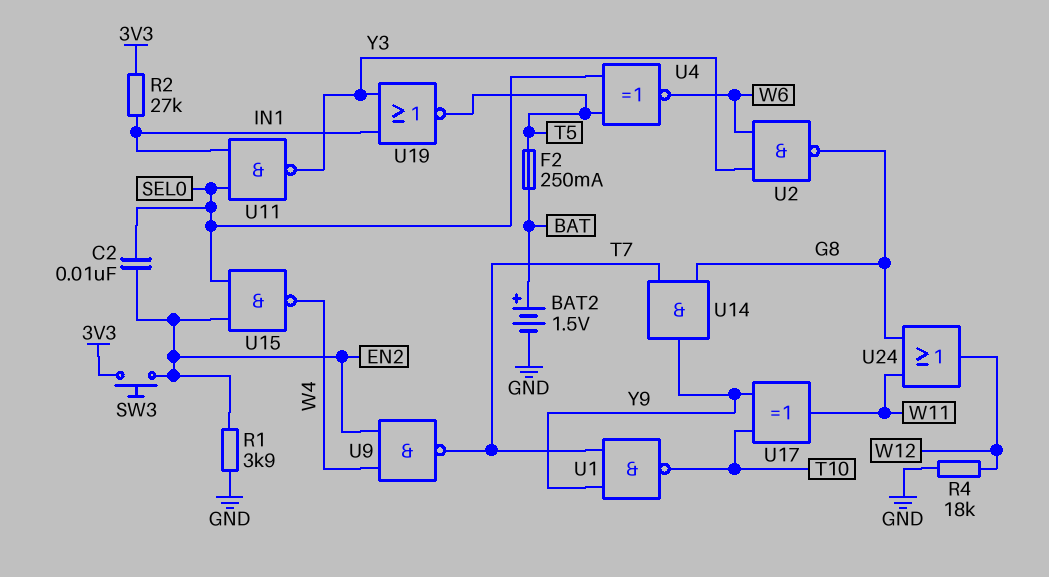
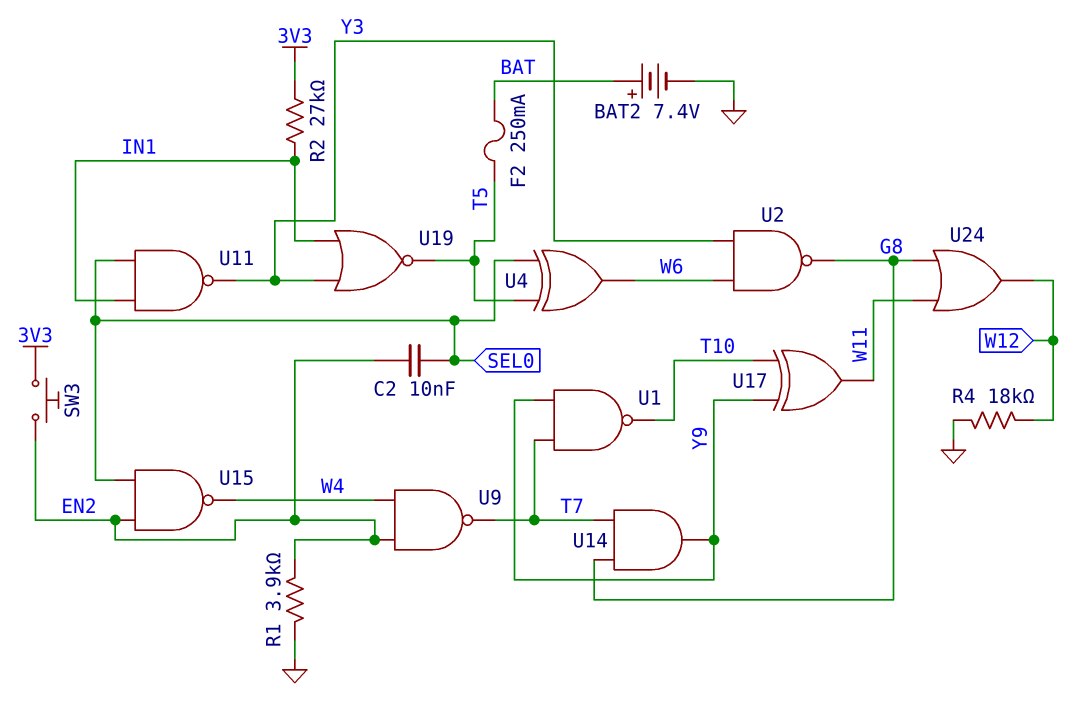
BAT2: 1.5V (plus BAT, minus GND) -> 7.4V (plus BAT, minus GND)
U4: XNOR (in SEL0, in T5, out W6) -> XOR (in SEL0, in T5, out W6)

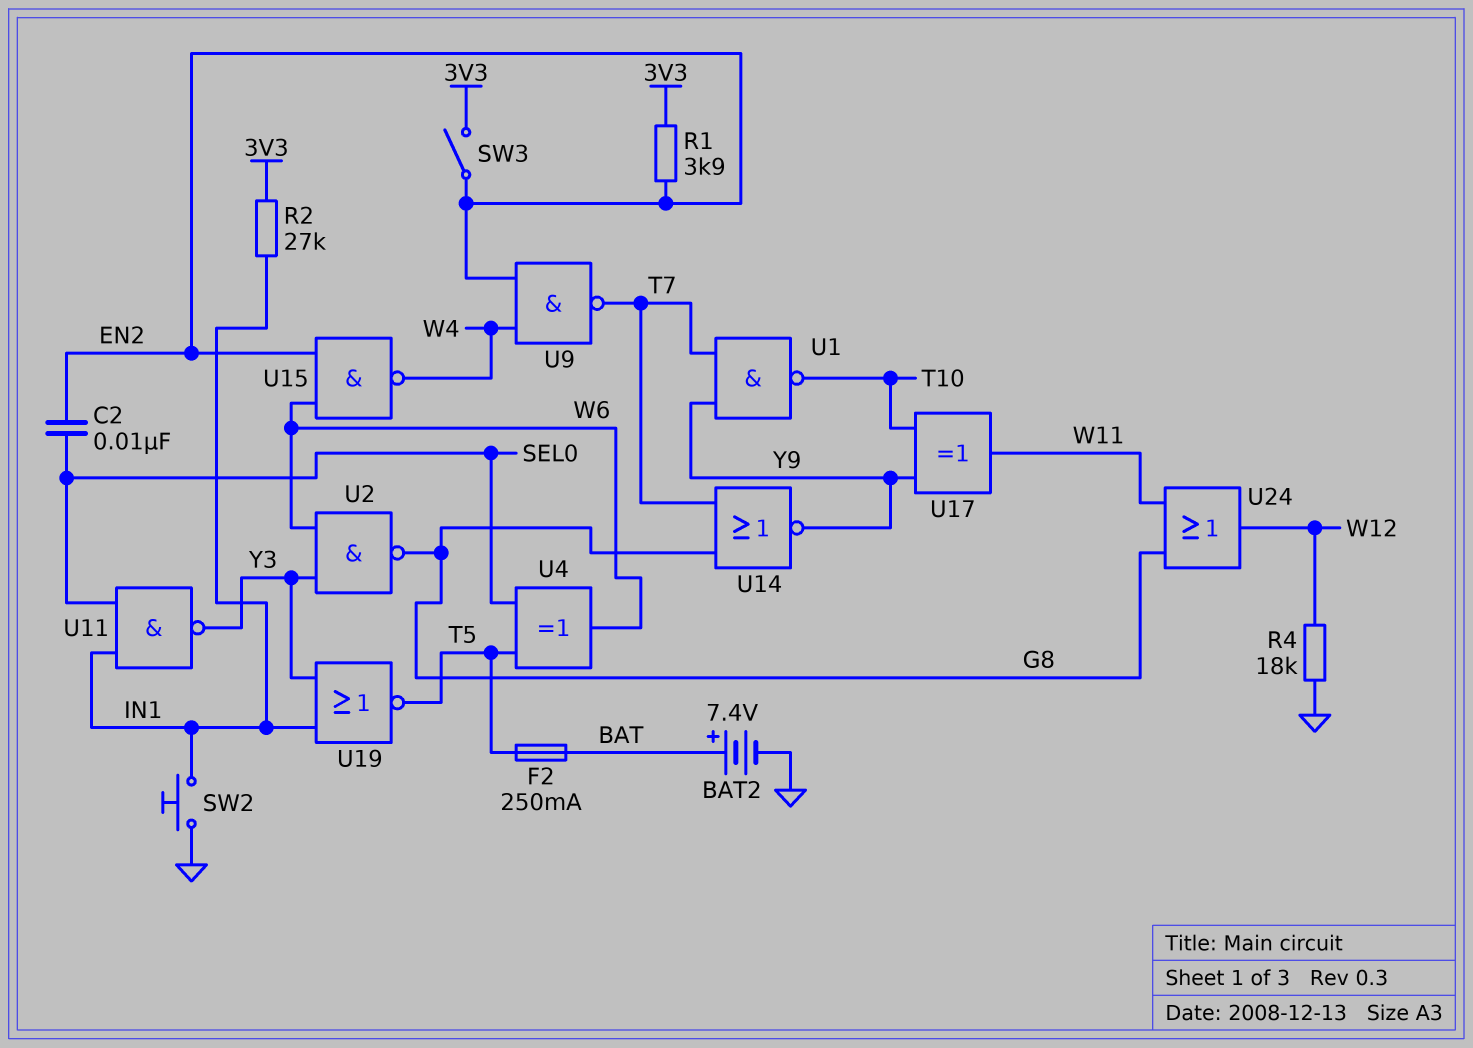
R1: 3.9k (EN2, GND) -> 3.9k (3V3, EN2)
SW2: none -> button (GND, IN1)
SW3: button (3V3, EN2) -> switch (3V3, EN2)
U14: AND (in G8, in T7, out Y9) -> NOR (in G8, in T7, out Y9)
U15: NAND (in EN2, in SEL0, out W4) -> NAND (in EN2, in W6, out W4)

